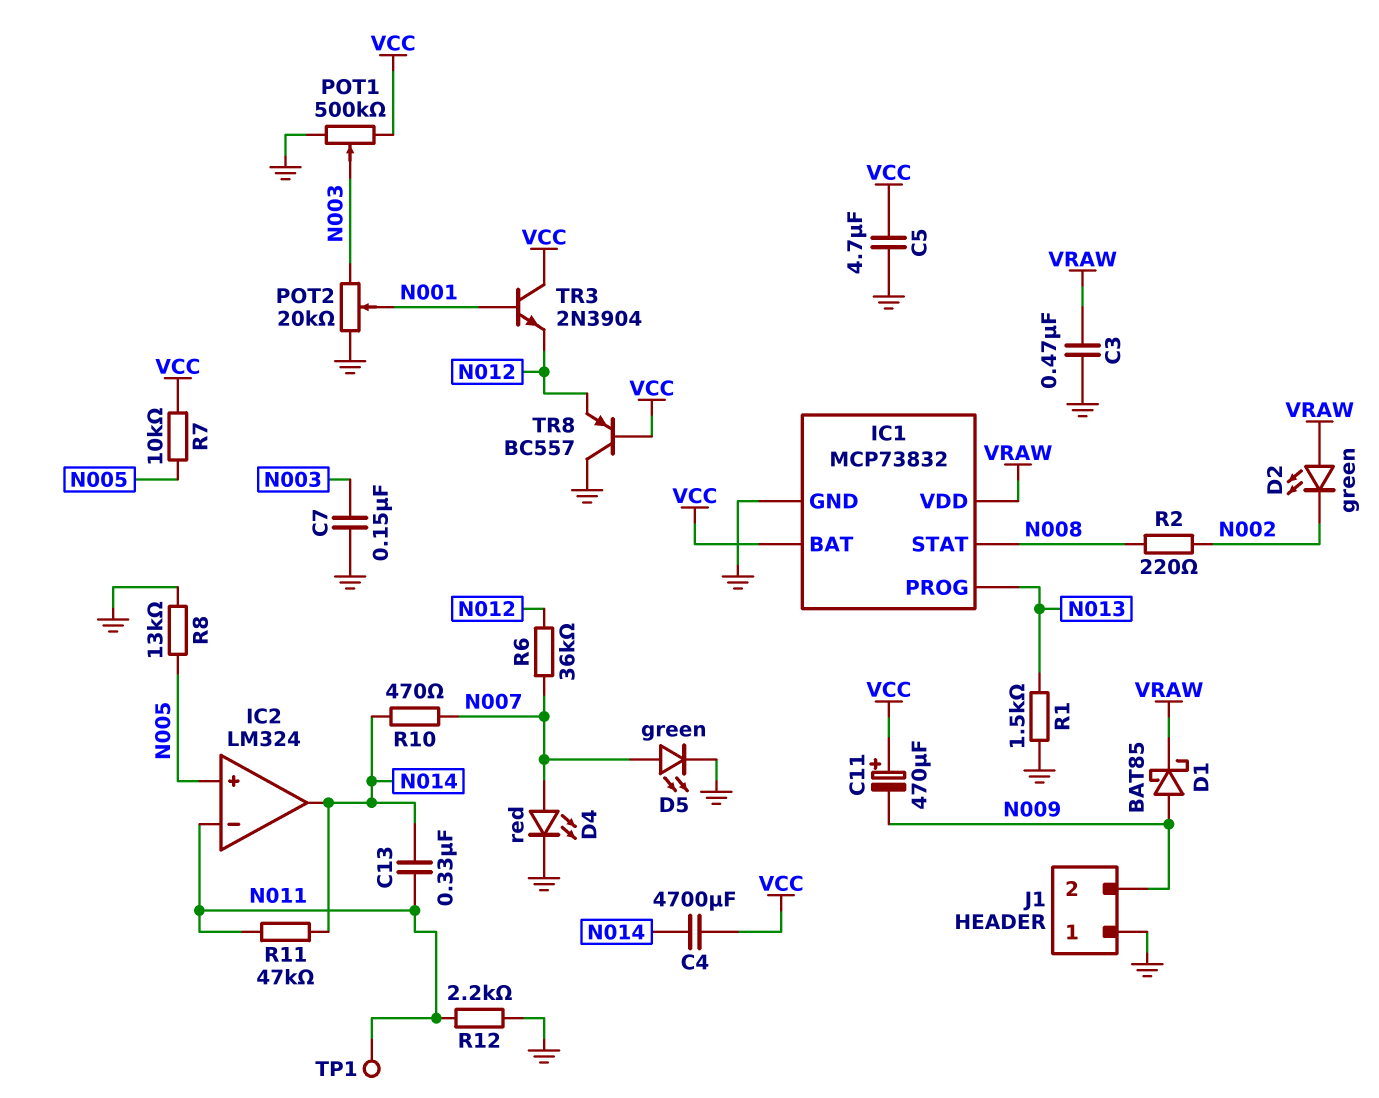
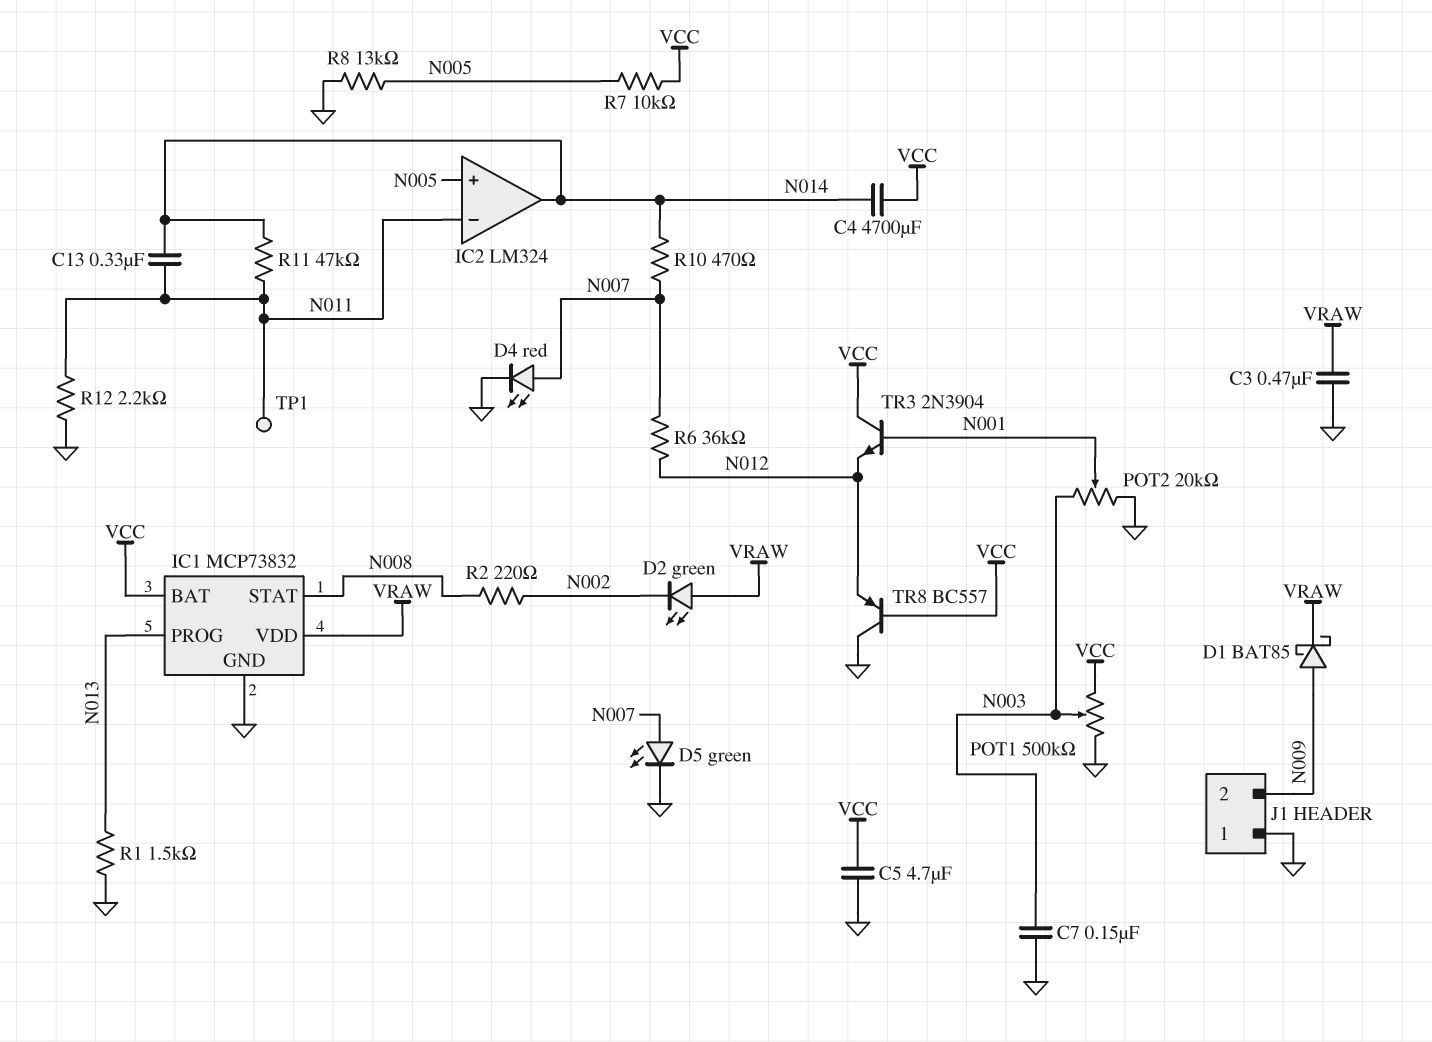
C11: 470uF (plus VCC, minus N009) -> none

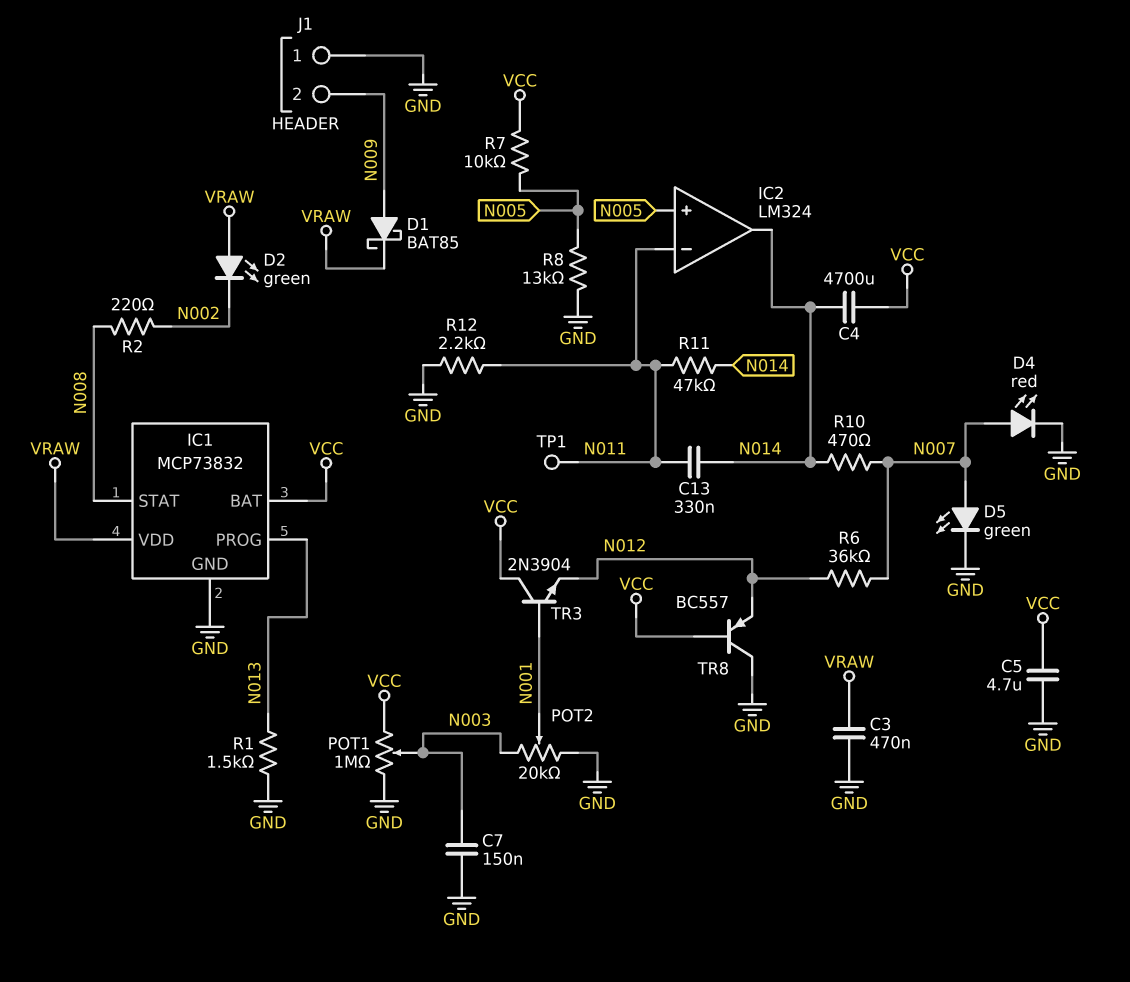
POT1: 500k (GND, VCC, wiper N003) -> 1M (GND, VCC, wiper N003)

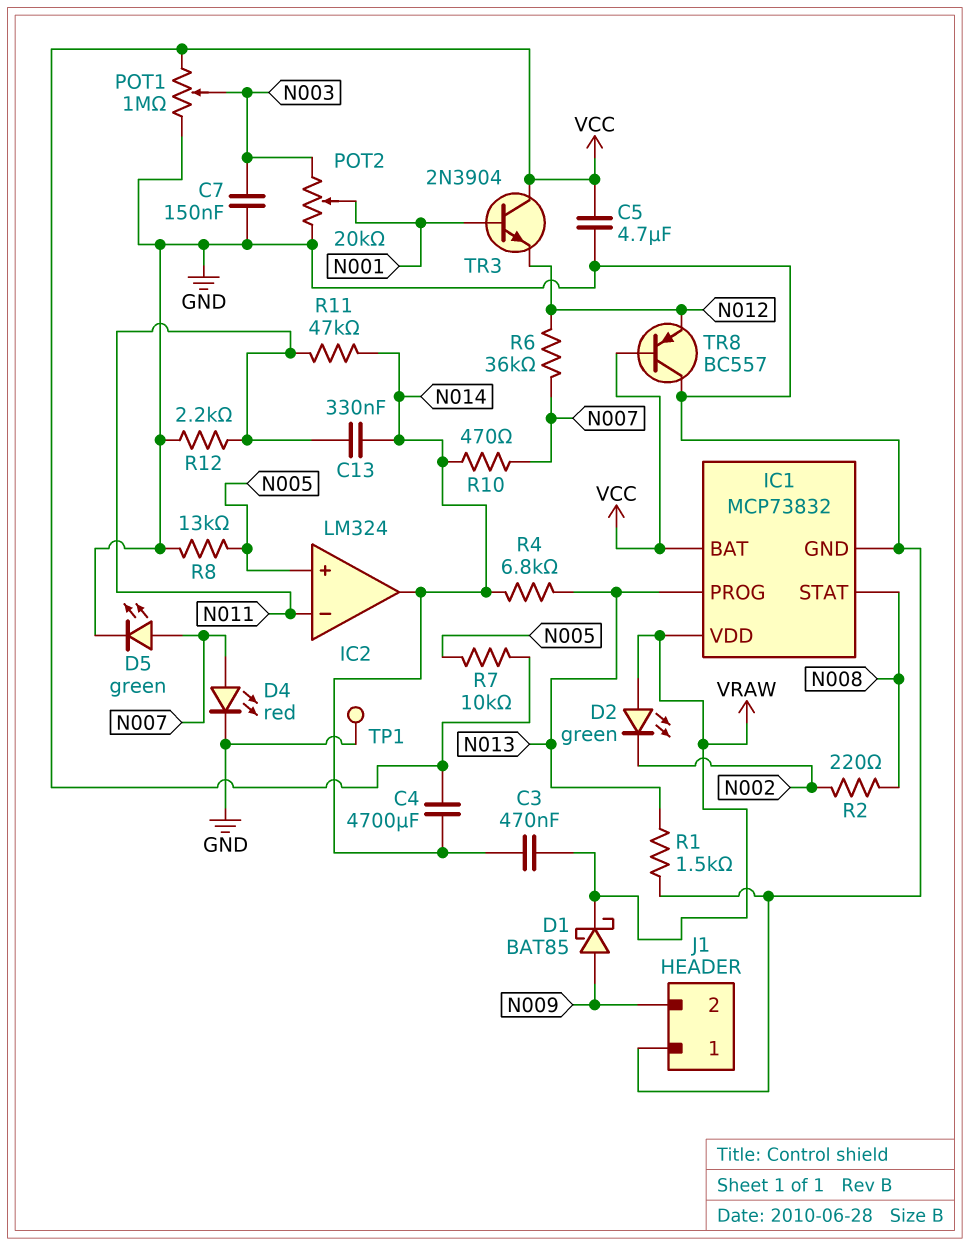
C3: 470nF (GND, VRAW) -> 470nF (N014, VRAW)
R4: none -> 6.8k (N013, N014)
TP1: test point (N011) -> test point (GND)

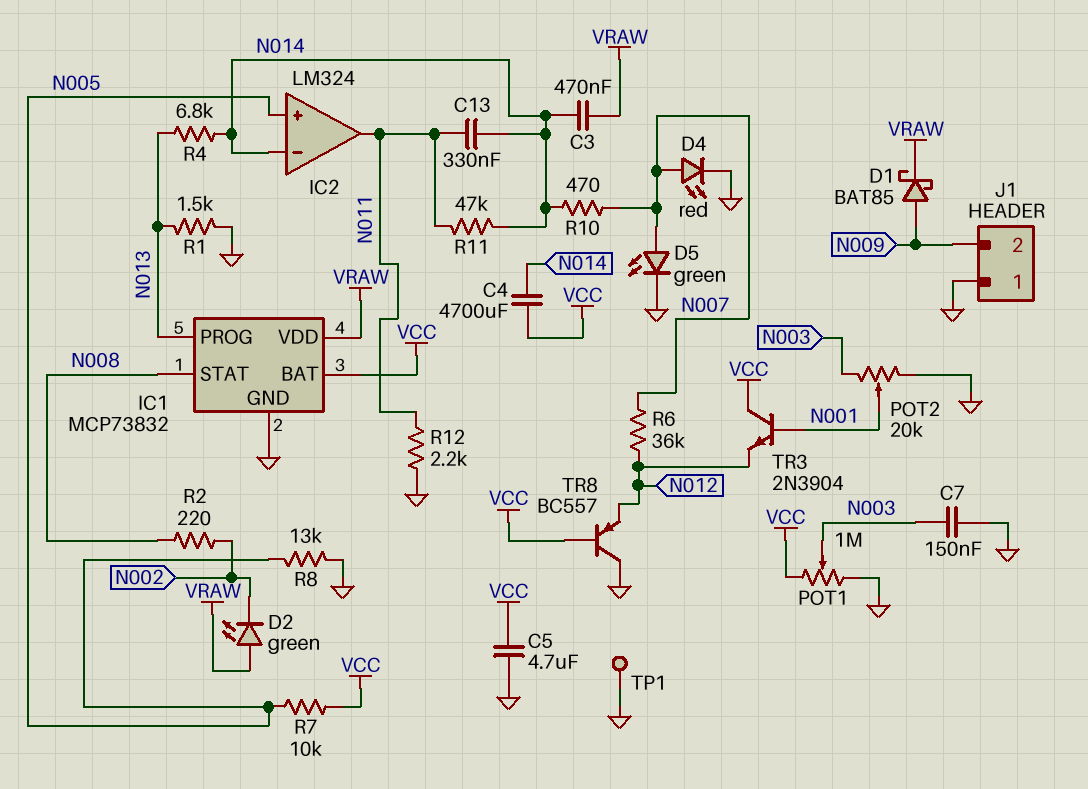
IC2 pin in-: N011 -> N014
IC2 pin out: N014 -> N011

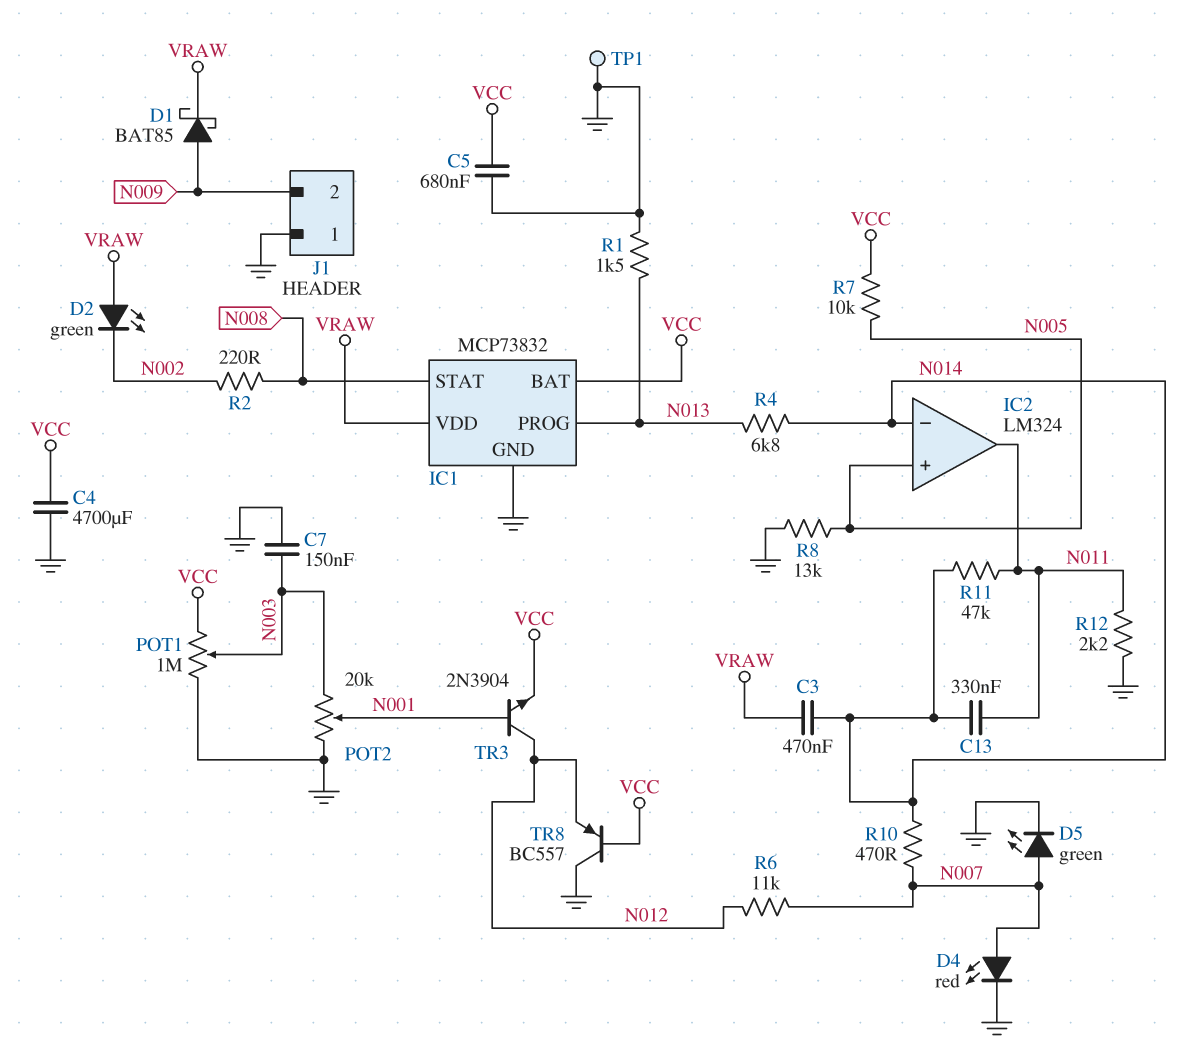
C4: 4700uF (N014, VCC) -> 4700uF (GND, VCC)
C5: 4.7uF (GND, VCC) -> 680nF (GND, VCC)
R6: 36k (N007, N012) -> 11k (N007, N012)
TR3: NPN 2N3904 (B N001, C VCC, E N012) -> NPN 2N3904 (B N001, C N012, E VCC)

